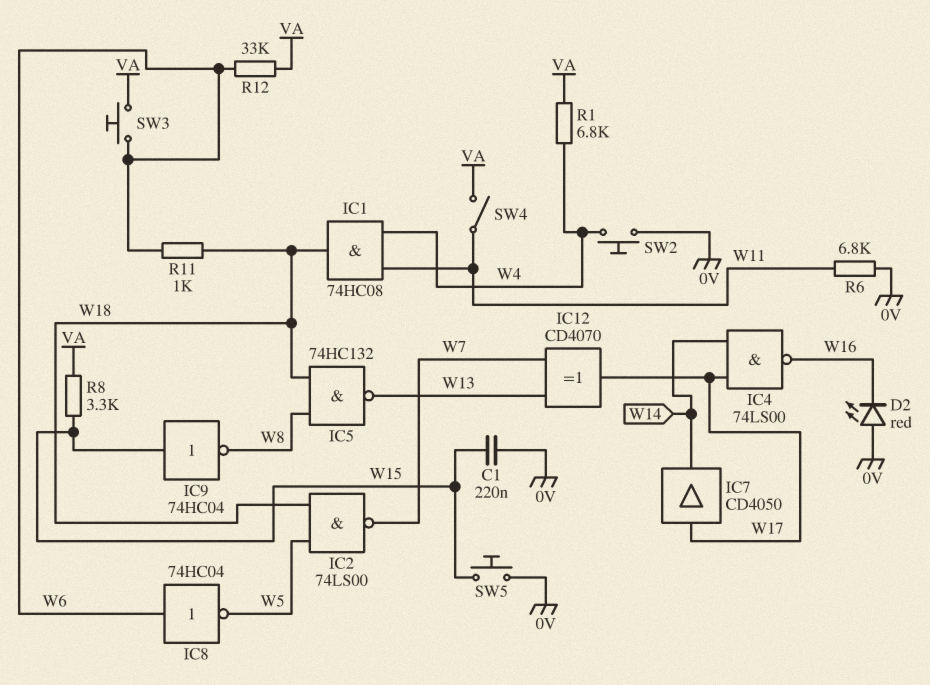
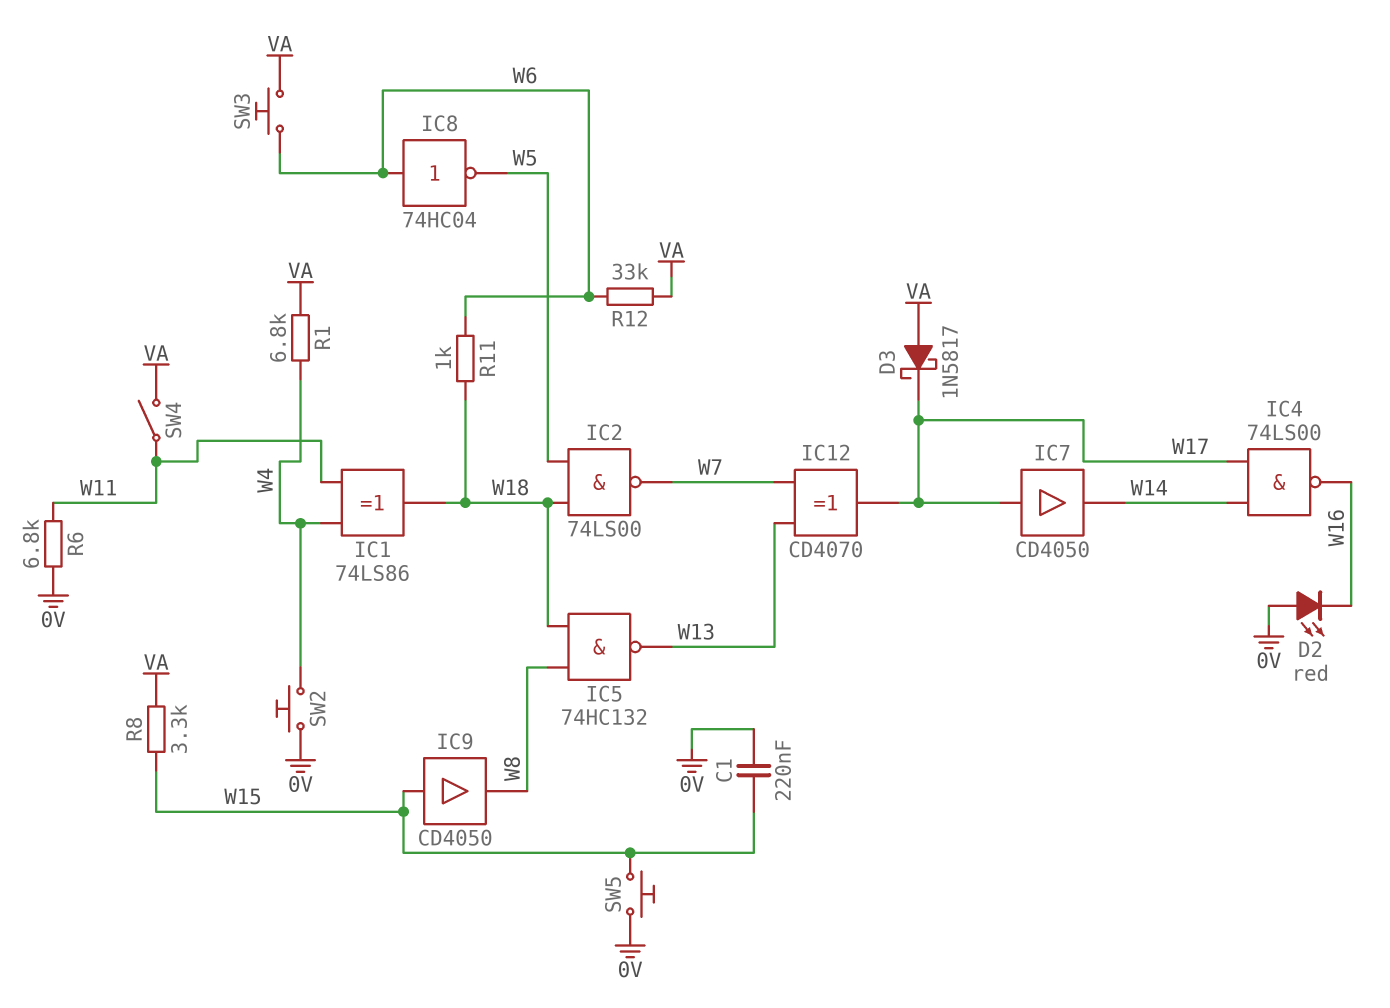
D3: none -> schottky 1N5817 (A VA, K W17)
IC1: AND 74HC08 (in W4, in W11, out W18) -> XOR 74LS86 (in W4, in W11, out W18)
IC9: NOT 74HC04 (in W15, out W8) -> buffer CD4050 (in W15, out W8)

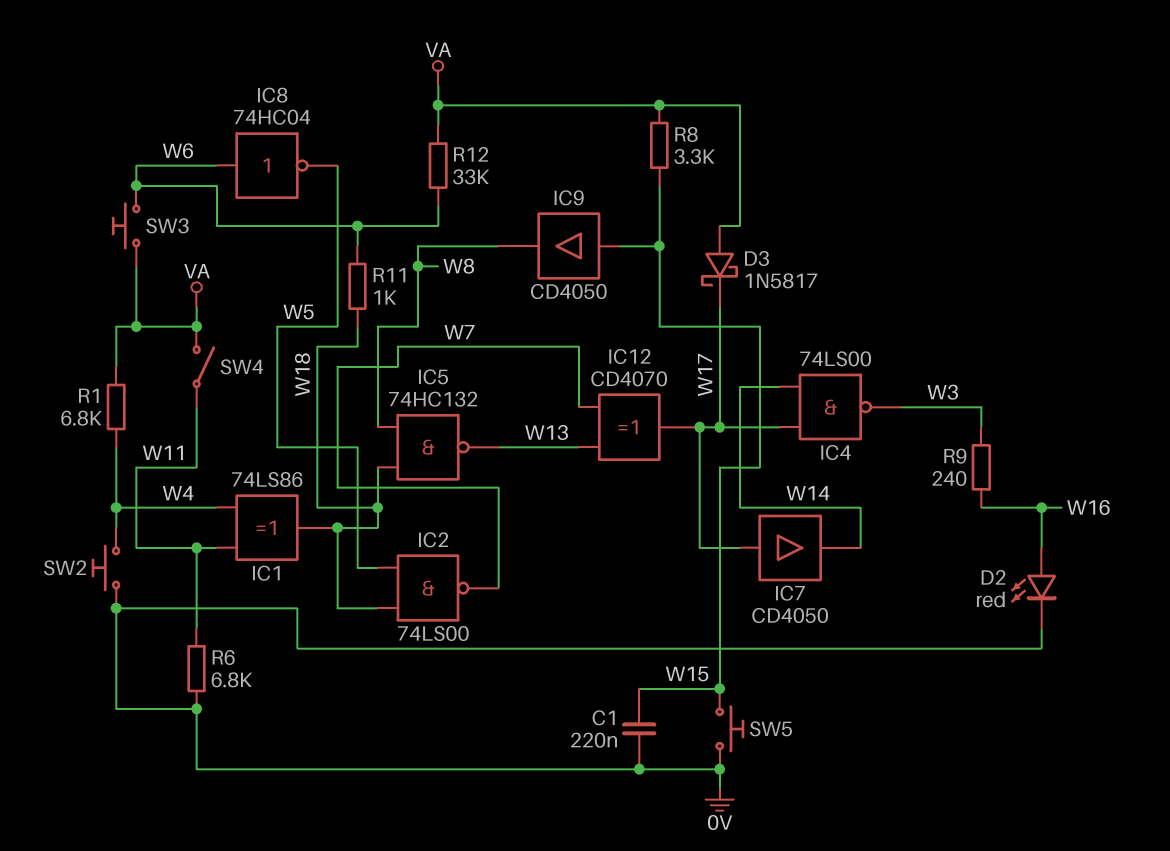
D2: LED red (A 0V, K W16) -> LED red (A W16, K 0V)
IC4: NAND 74LS00 (in W14, in W17, out W16) -> NAND 74LS00 (in W14, in W17, out W3)
R9: none -> 240 (W3, W16)

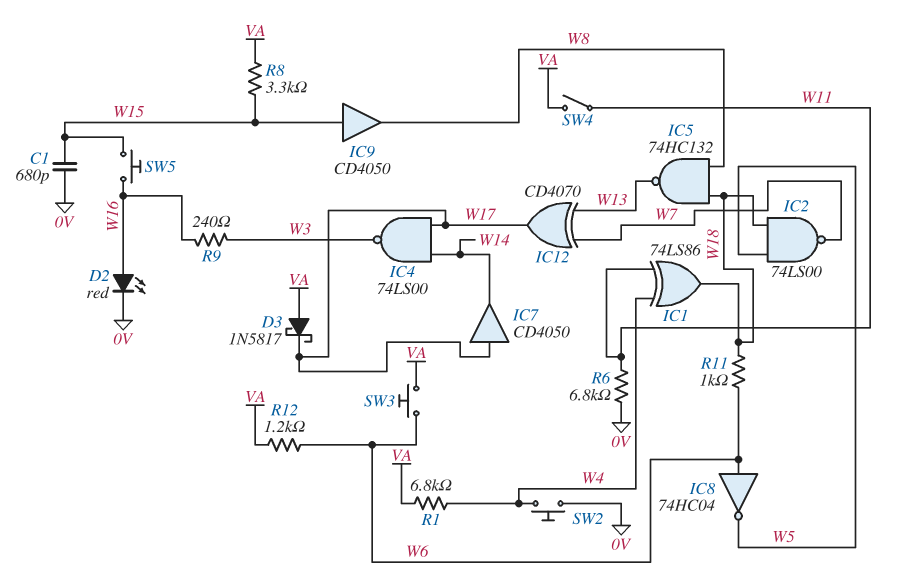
C1: 220nF (0V, W15) -> 680pF (0V, W15)
R12: 33k (VA, W6) -> 1.2k (VA, W6)
SW5: button (0V, W15) -> button (W15, W16)

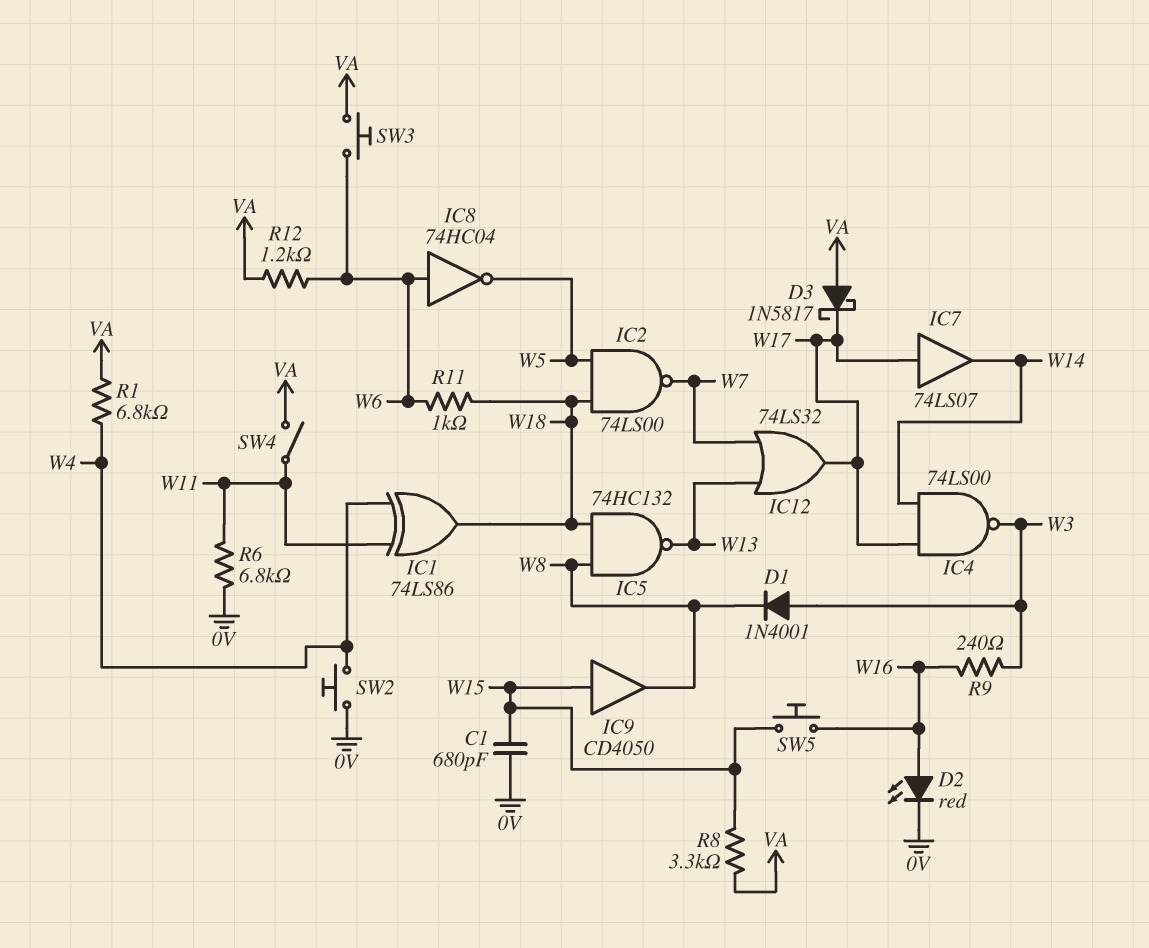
D1: none -> diode 1N4001 (A W3, K W8)
IC7: buffer CD4050 (in W17, out W14) -> buffer 74LS07 (in W17, out W14)
IC12: XOR CD4070 (in W7, in W13, out W17) -> OR 74LS32 (in W7, in W13, out W17)

